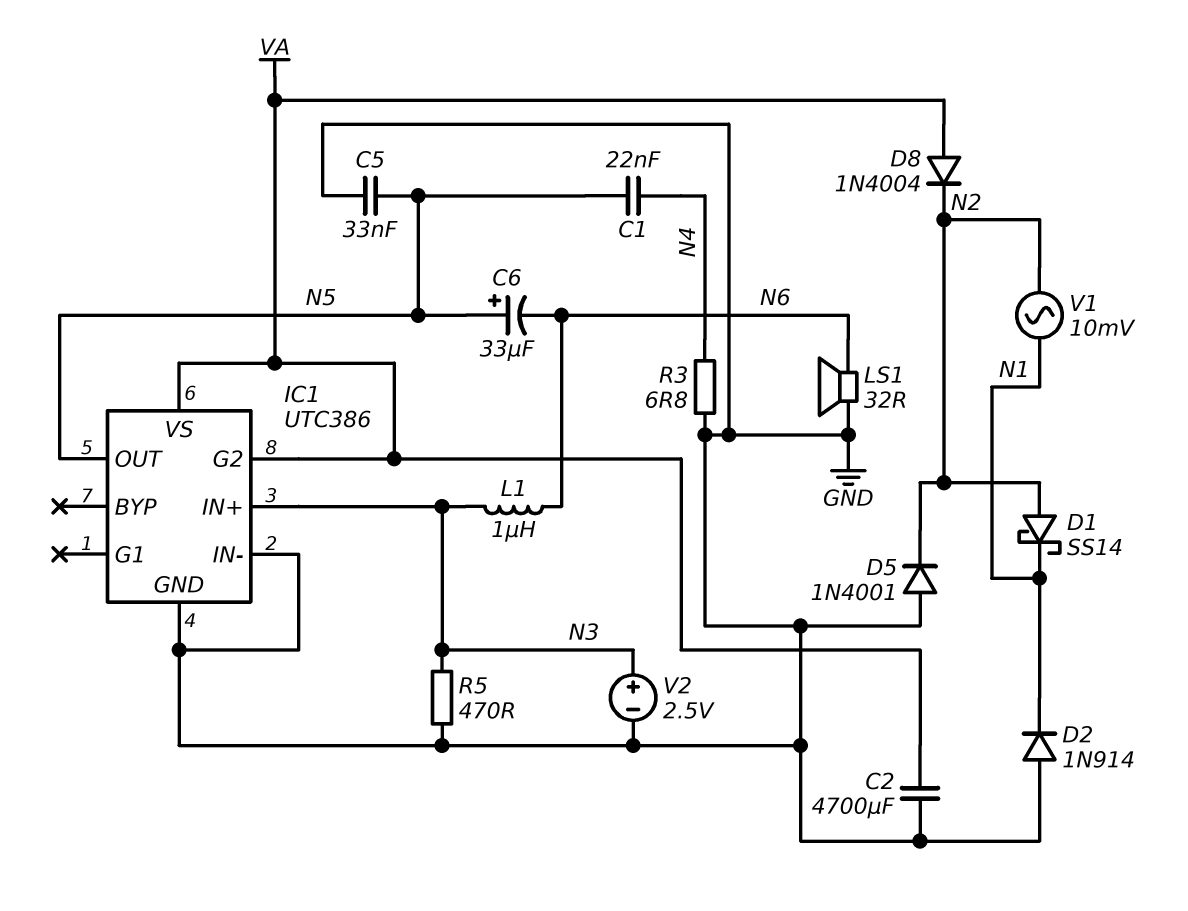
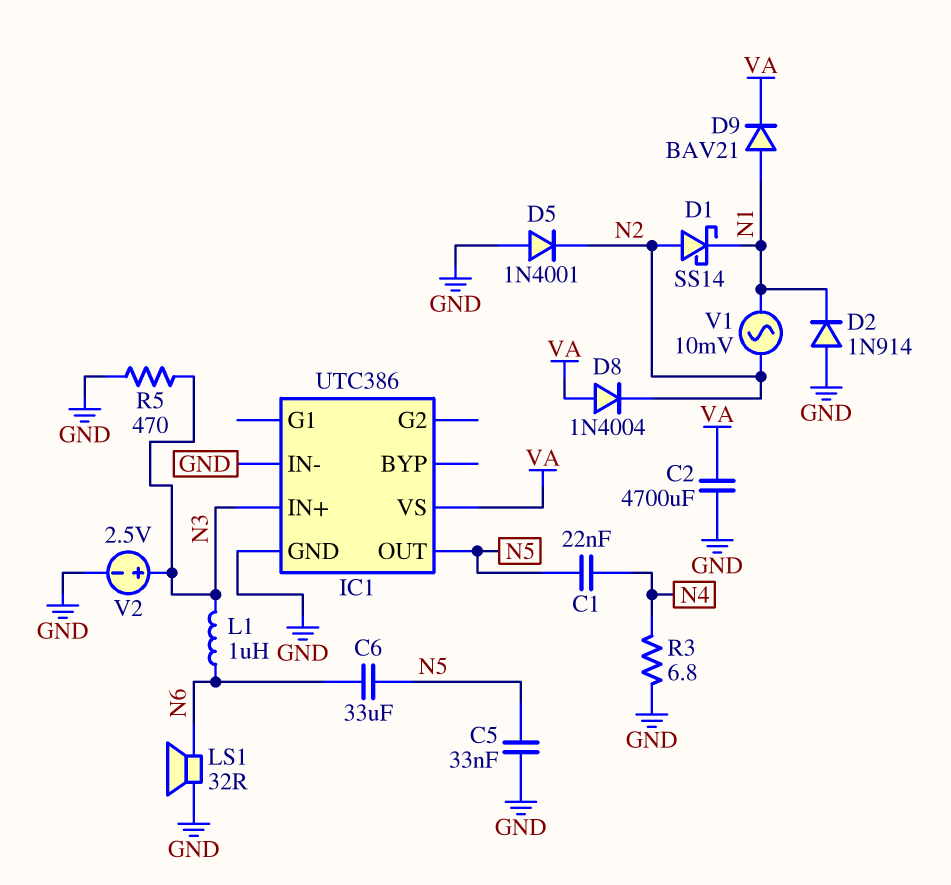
C6: 33uF (plus N5, minus N6) -> 33uF (N5, N6)
D9: none -> diode BAV21 (A N1, K VA)
IC1 pin G2: VA -> none

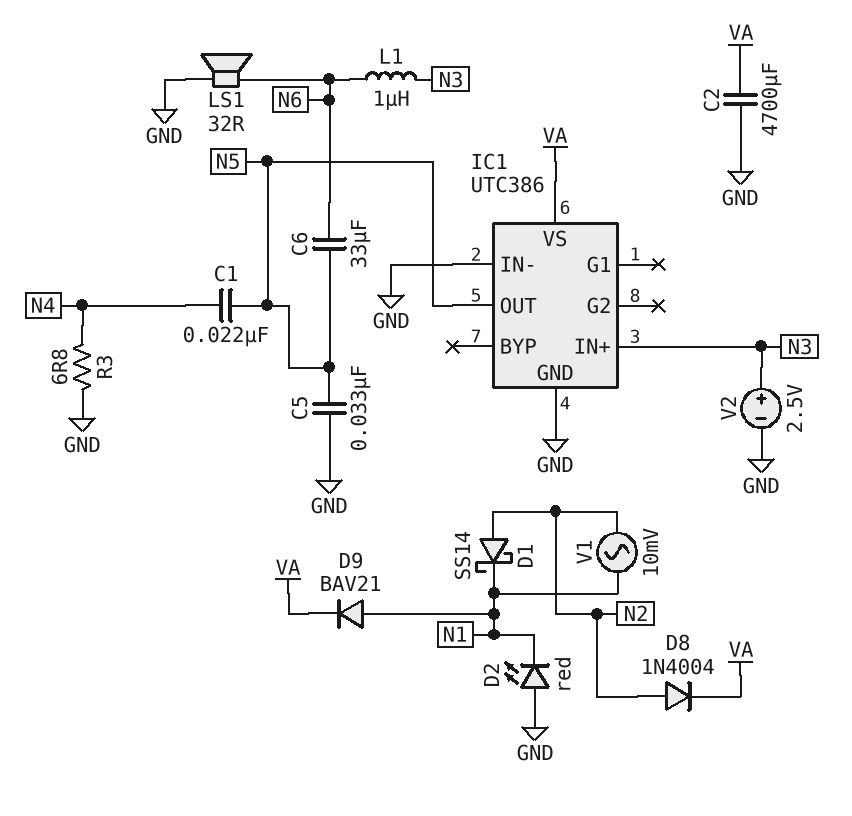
D2: diode 1N914 (A GND, K N1) -> LED red (A GND, K N1)
D5: diode 1N4001 (A GND, K N2) -> none
D8: diode 1N4004 (A VA, K N2) -> diode 1N4004 (A N2, K VA)
R5: 470 (GND, N3) -> none

